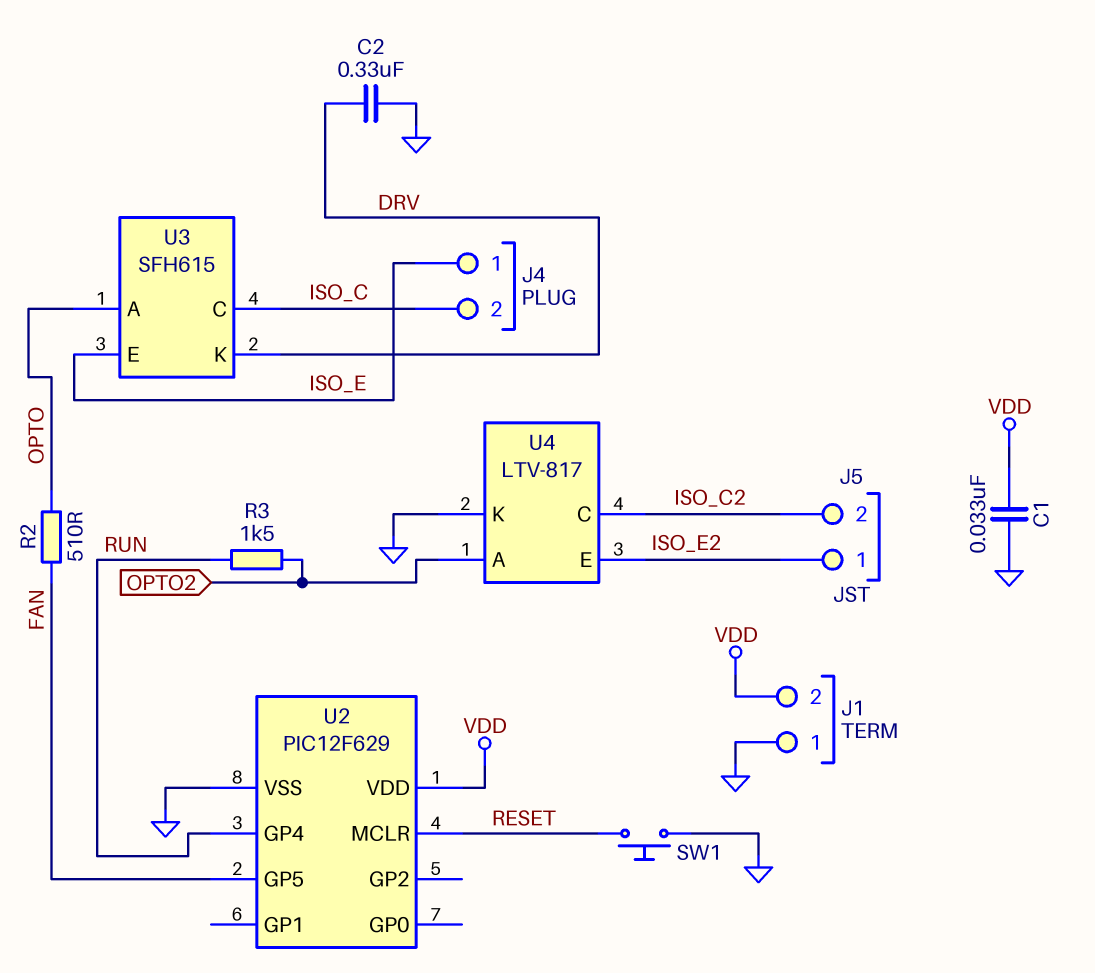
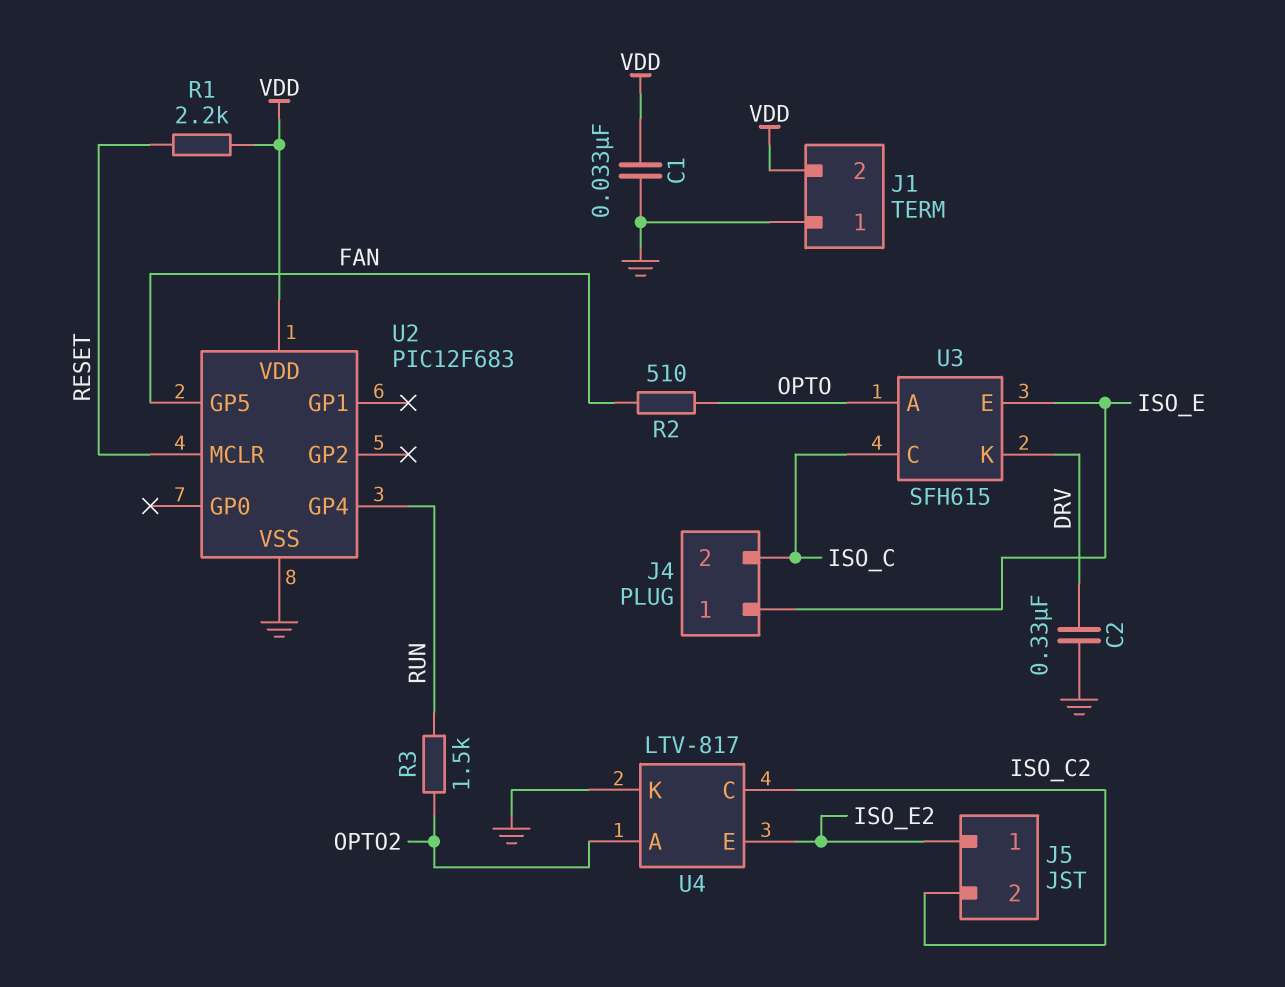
R1: none -> 2.2k (RESET, VDD)
SW1: button (GND, RESET) -> none
U2: PIC12F629 -> PIC12F683

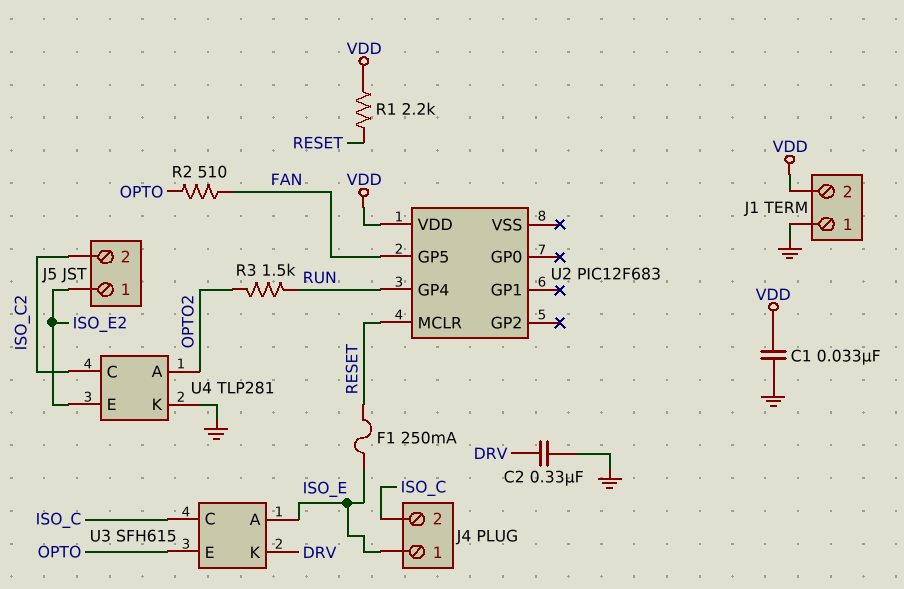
F1: none -> 250mA (ISO_E, RESET)
U2 pin VSS: GND -> none
U3 pin A: OPTO -> ISO_E
U3 pin E: ISO_E -> OPTO
U4: LTV-817 -> TLP281

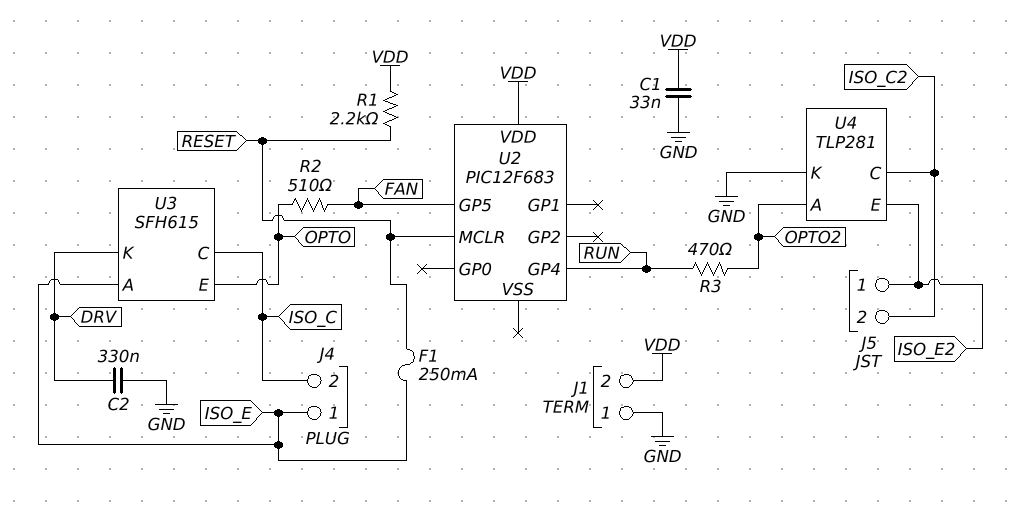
R3: 1.5k (OPTO2, RUN) -> 470 (OPTO2, RUN)

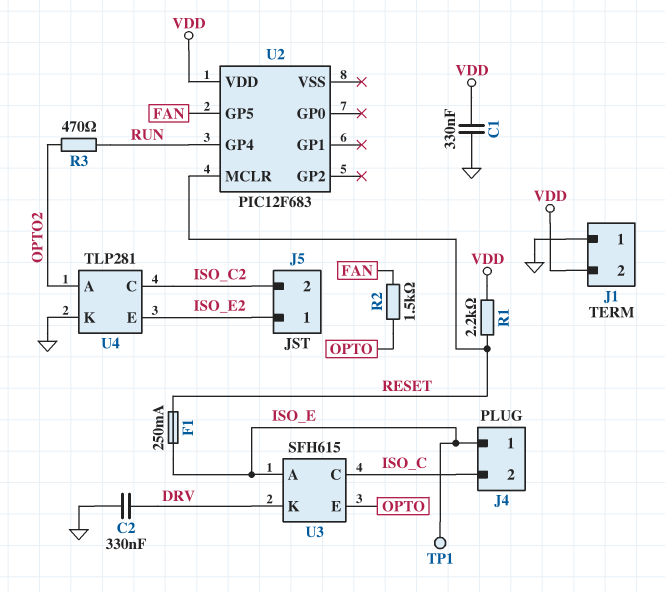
C1: 33nF (GND, VDD) -> 330nF (GND, VDD)
R2: 510 (FAN, OPTO) -> 1.5k (FAN, OPTO)
TP1: none -> test point (ISO_E)

